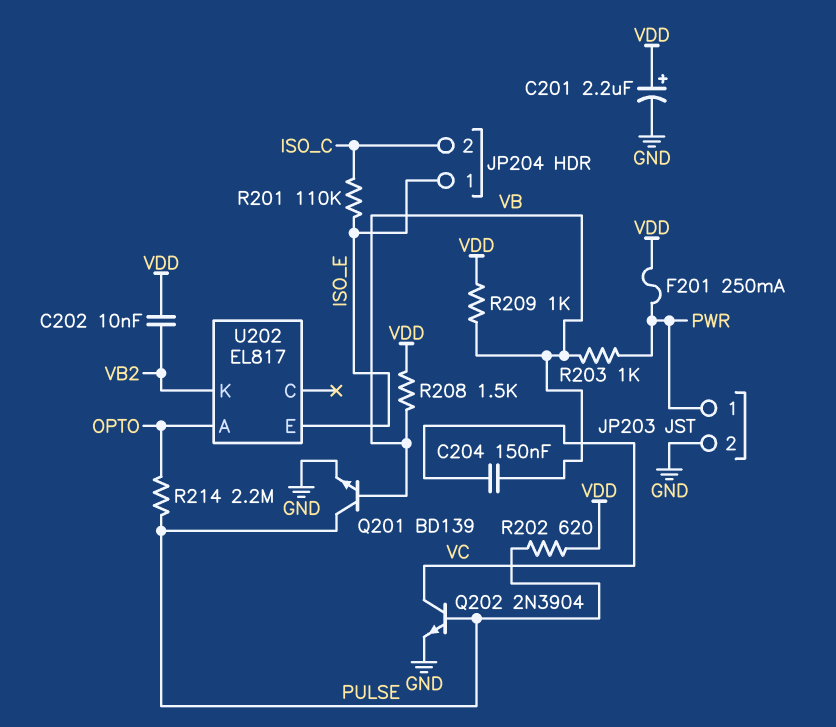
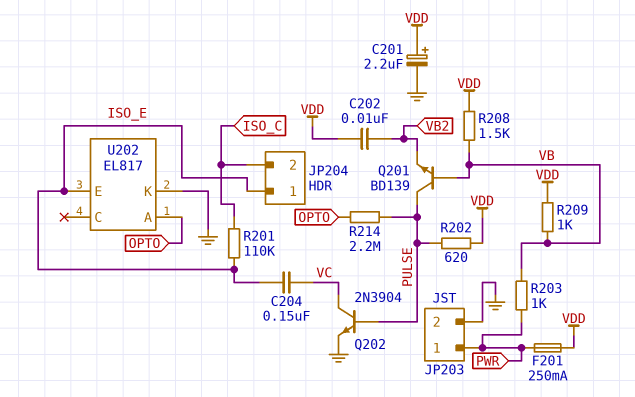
C204: 150nF (VB, VC) -> 150nF (ISO_E, VC)
Q201: NPN BD139 (B VB, C PULSE, E GND) -> NPN BD139 (B VB, C PULSE, E VB2)
U202 pin K: VB2 -> GND

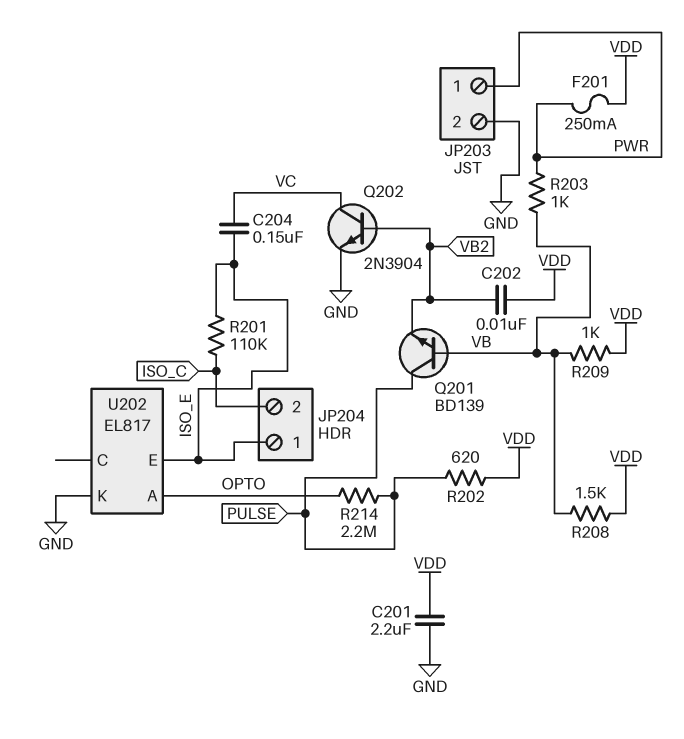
C201: 2.2uF (plus VDD, minus GND) -> 2.2uF (GND, VDD)
Q202: NPN 2N3904 (B PULSE, C VC, E GND) -> NPN 2N3904 (B VB2, C VC, E GND)

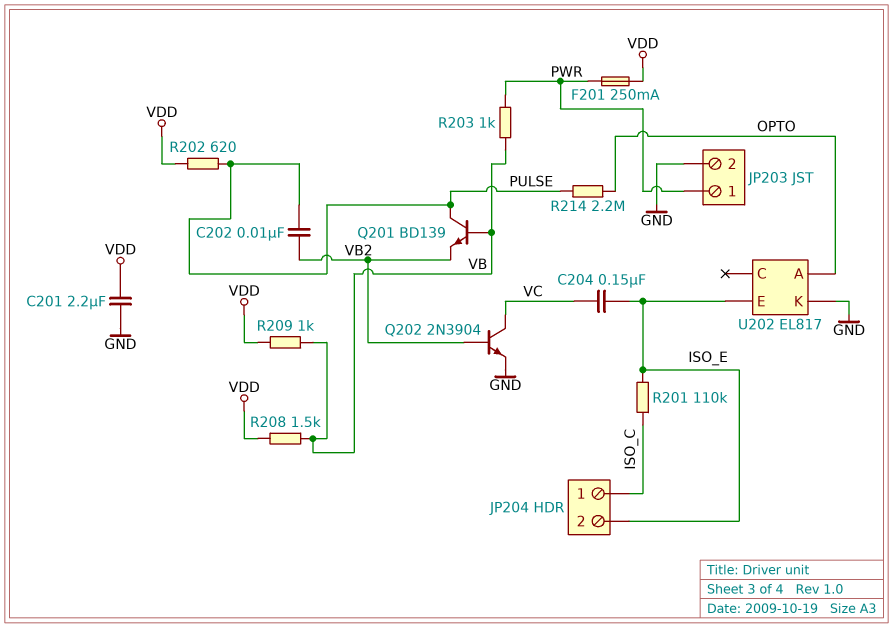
C202: 10nF (VB2, VDD) -> 10nF (PULSE, VB2)
JP204 pin 1: ISO_E -> ISO_C
JP204 pin 2: ISO_C -> ISO_E

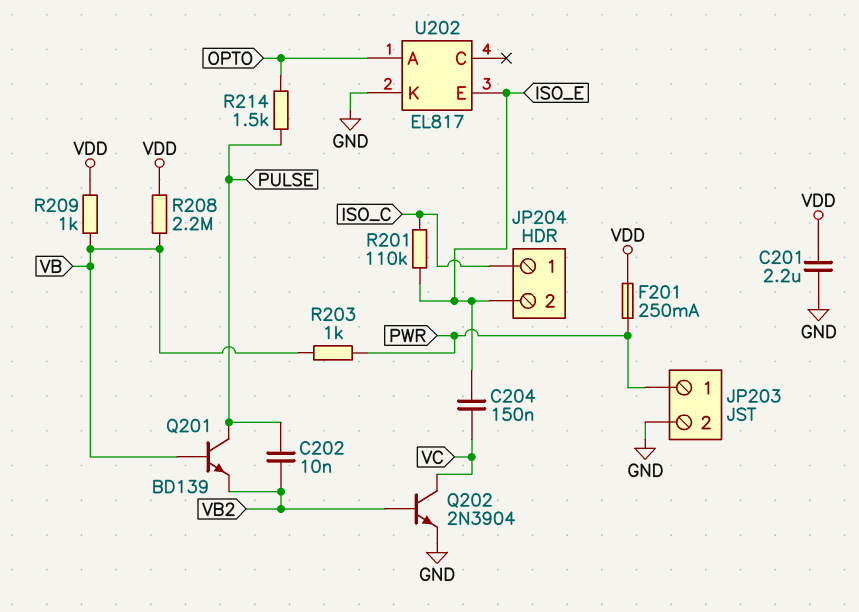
R202: 620 (PULSE, VDD) -> none
R208: 1.5k (VB, VDD) -> 2.2M (VB, VDD)
R214: 2.2M (OPTO, PULSE) -> 1.5k (OPTO, PULSE)

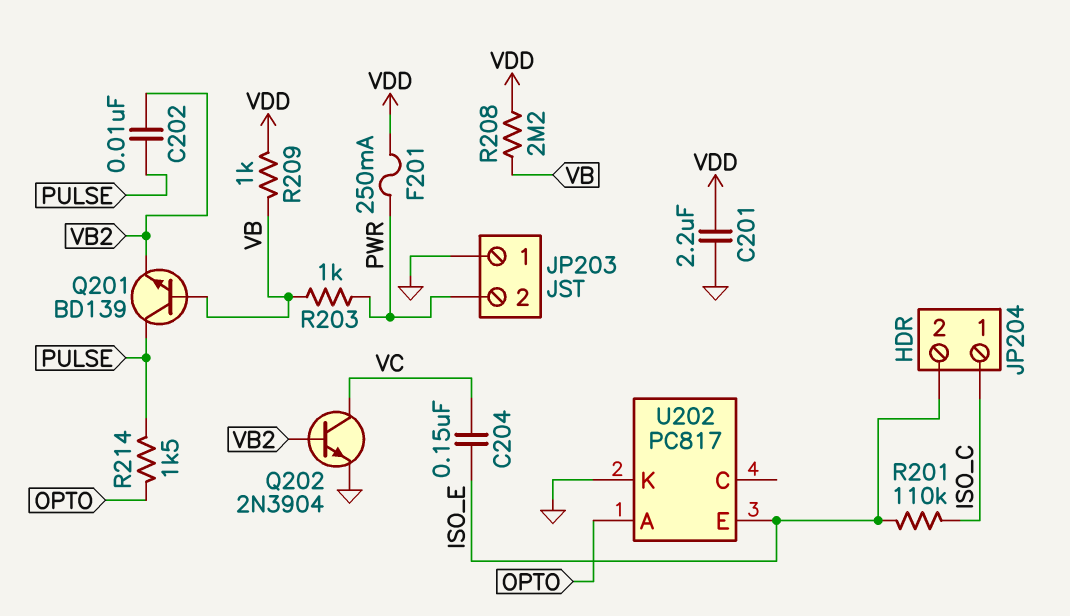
JP203 pin 1: PWR -> GND
JP203 pin 2: GND -> PWR
U202: EL817 -> PC817

